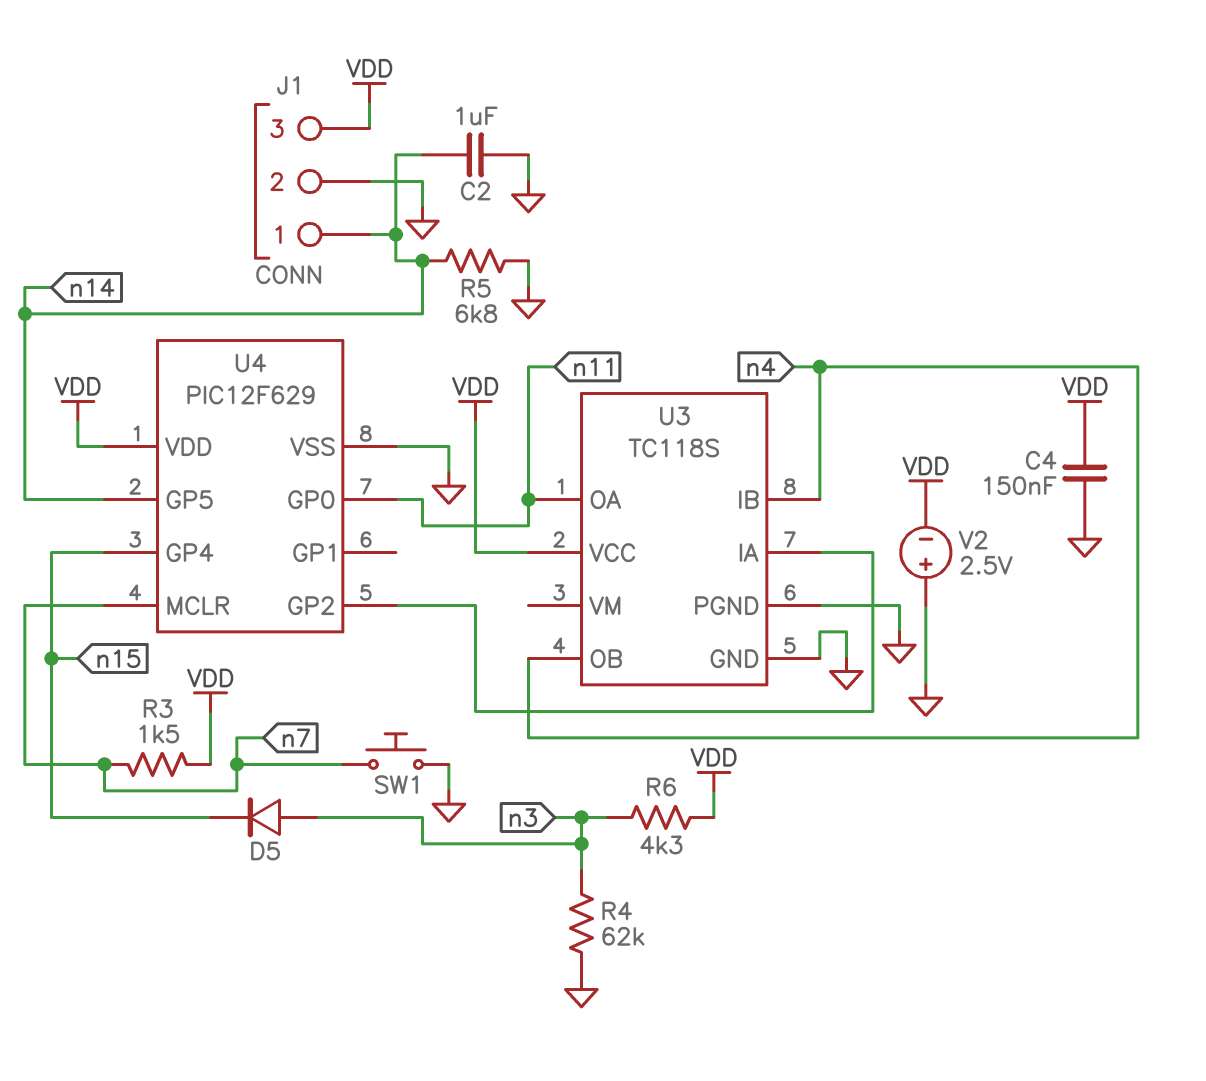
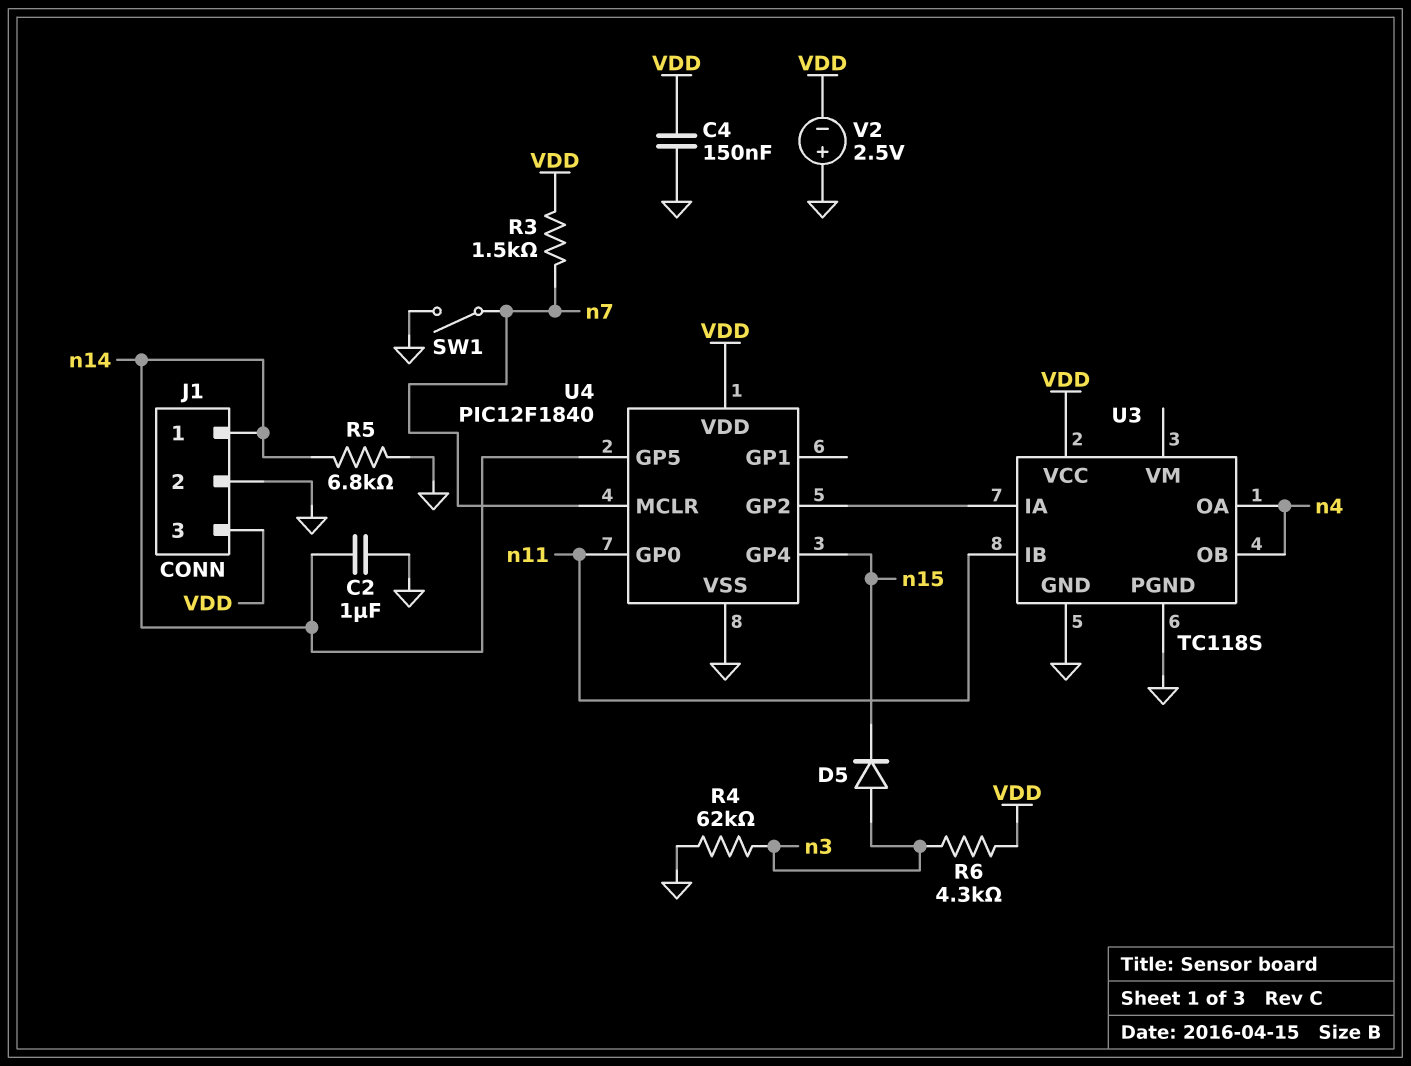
SW1: button (GND, n7) -> switch (GND, n7)
U3 pin IB: n4 -> n11
U3 pin OA: n11 -> n4
U4: PIC12F629 -> PIC12F1840

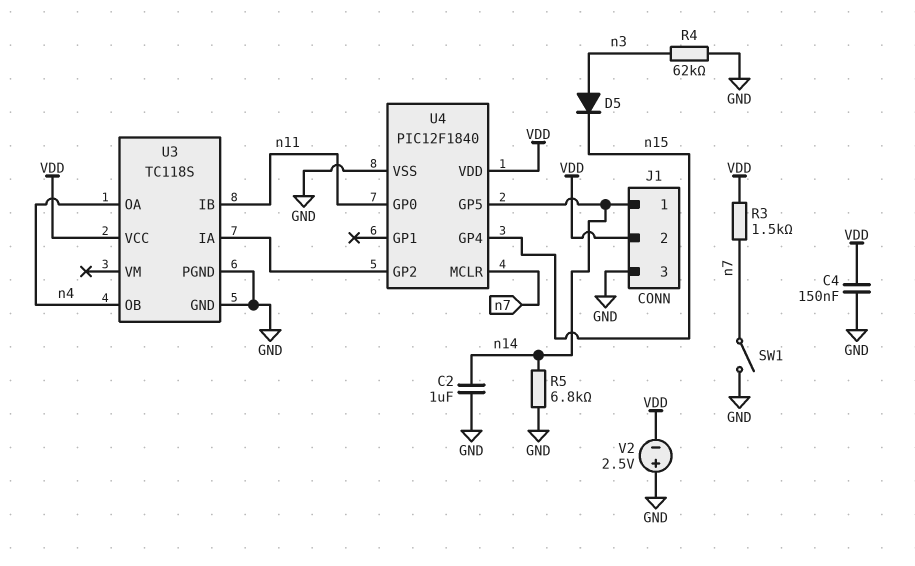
J1 pin 2: GND -> VDD
J1 pin 3: VDD -> GND
R6: 4.3k (VDD, n3) -> none

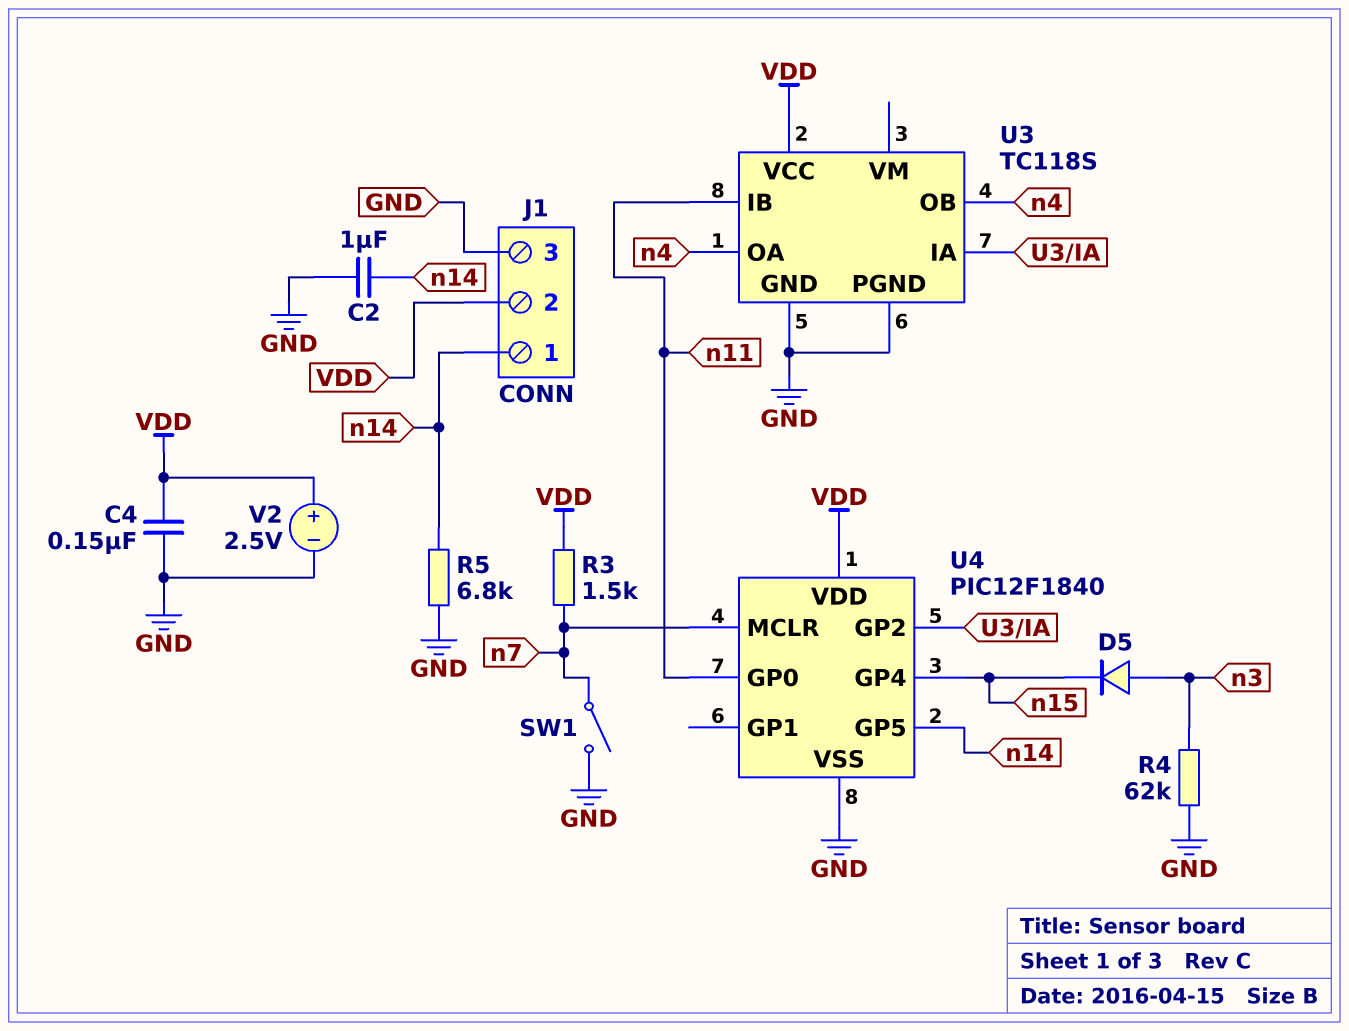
V2: 2.5V (plus GND, minus VDD) -> 2.5V (plus VDD, minus GND)

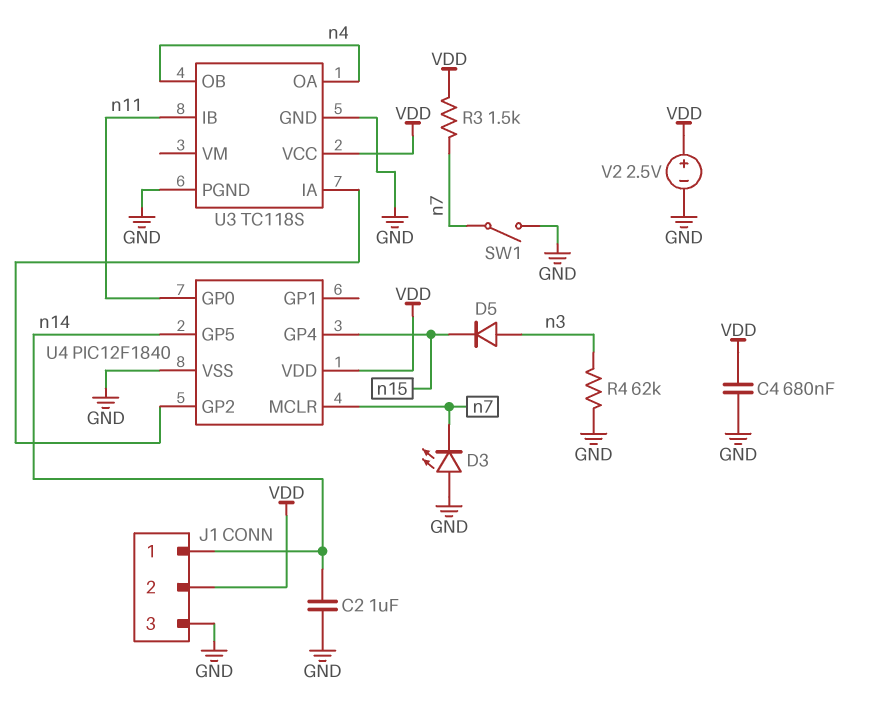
C4: 150nF (GND, VDD) -> 680nF (GND, VDD)
D3: none -> LED (A GND, K n7)
R5: 6.8k (GND, n14) -> none

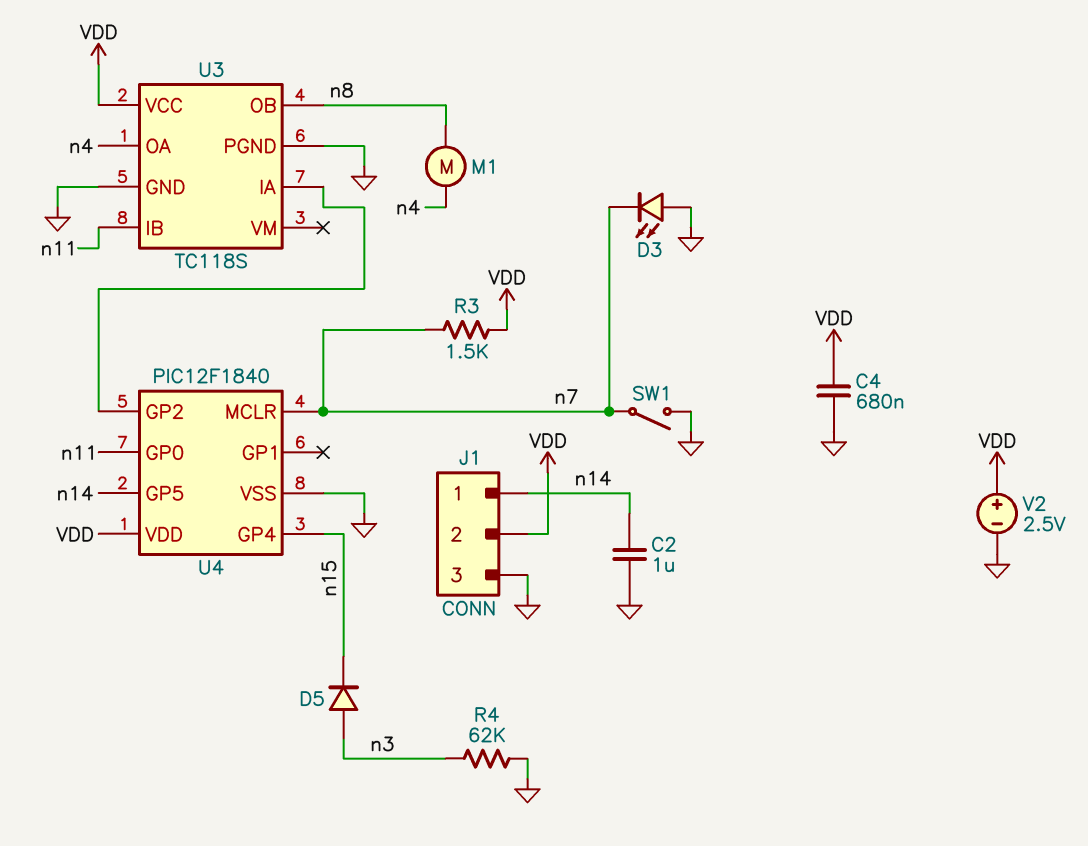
M1: none -> motor (n4, n8)
U3 pin OB: n4 -> n8

